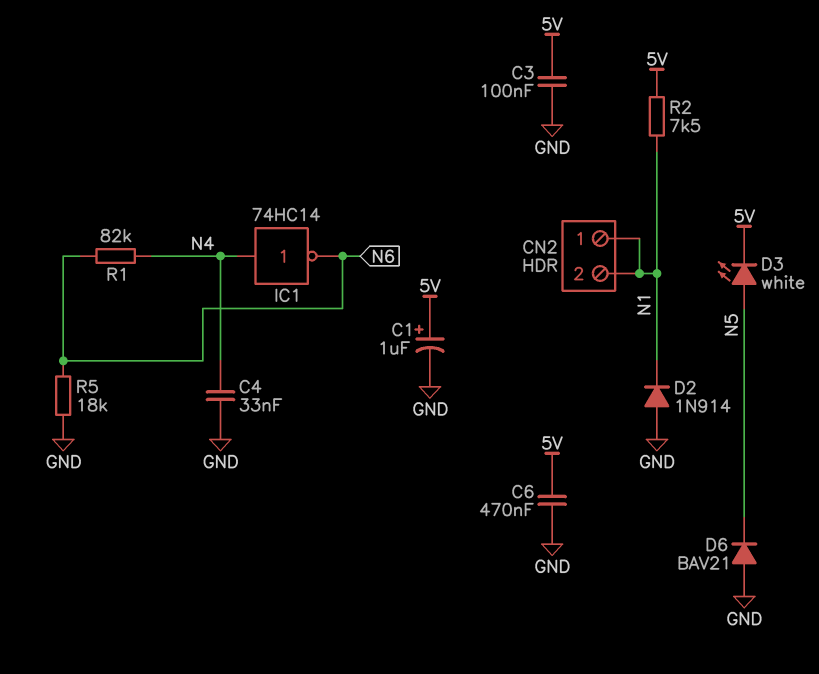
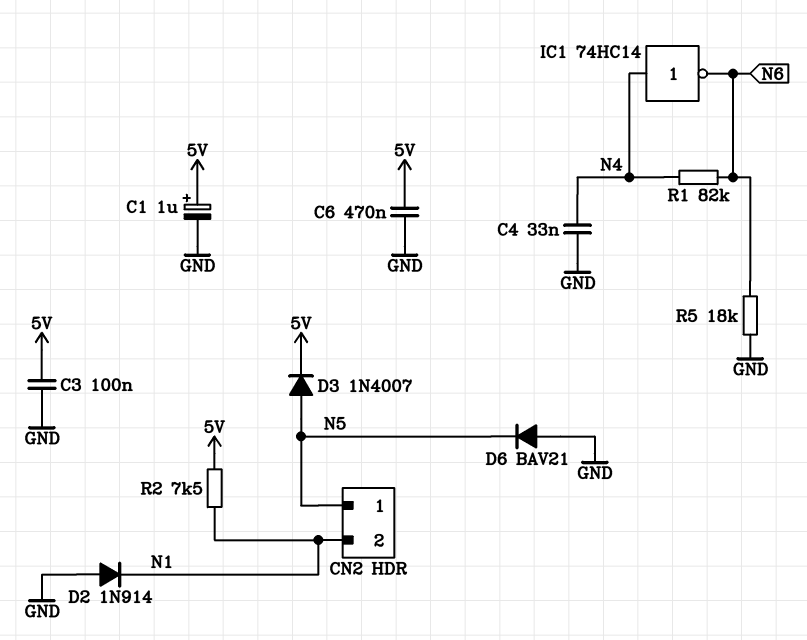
CN2 pin 1: N1 -> N5
D3: LED white (A N5, K 5V) -> diode 1N4007 (A N5, K 5V)

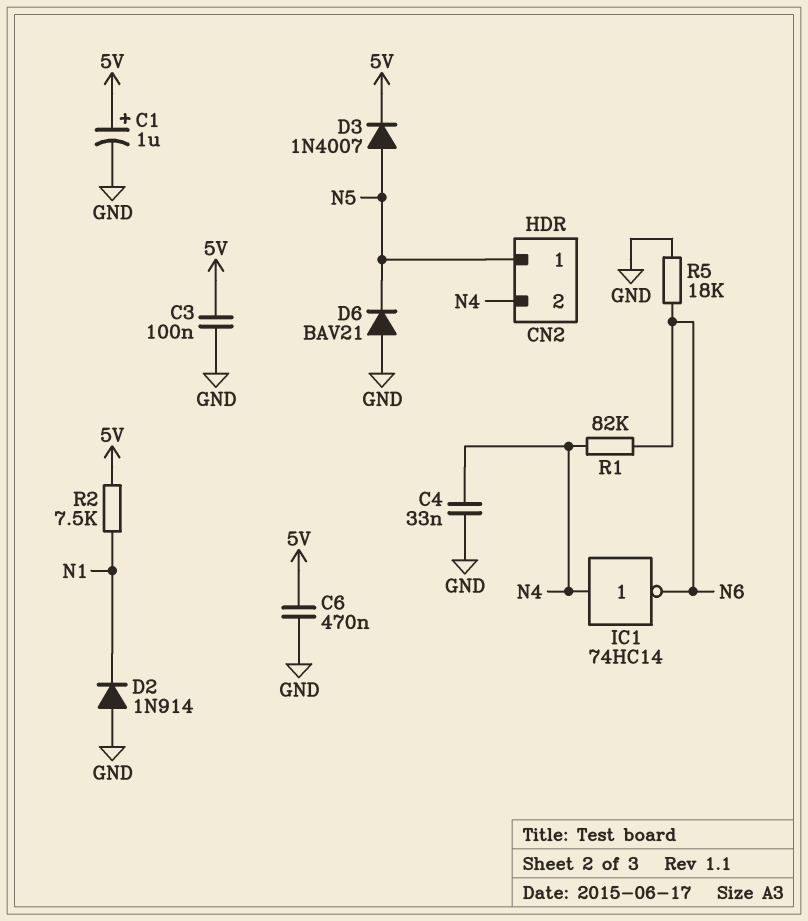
CN2 pin 2: N1 -> N4

